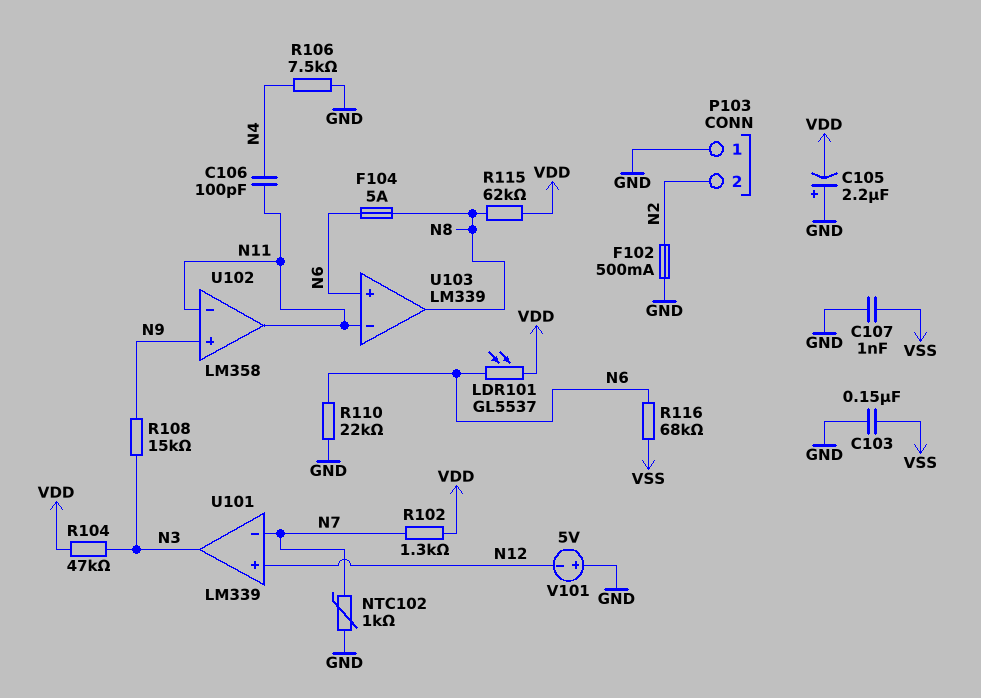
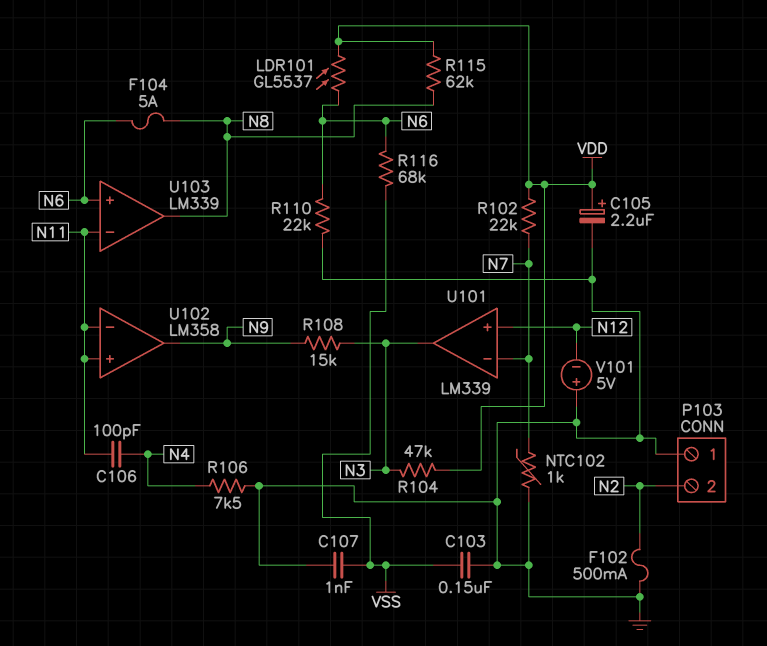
C105: 2.2uF (plus GND, minus VDD) -> 2.2uF (plus VDD, minus GND)
R102: 1.3k (N7, VDD) -> 22k (N7, VDD)
U102 pin in+: N9 -> N11
U102 pin out: N11 -> N9

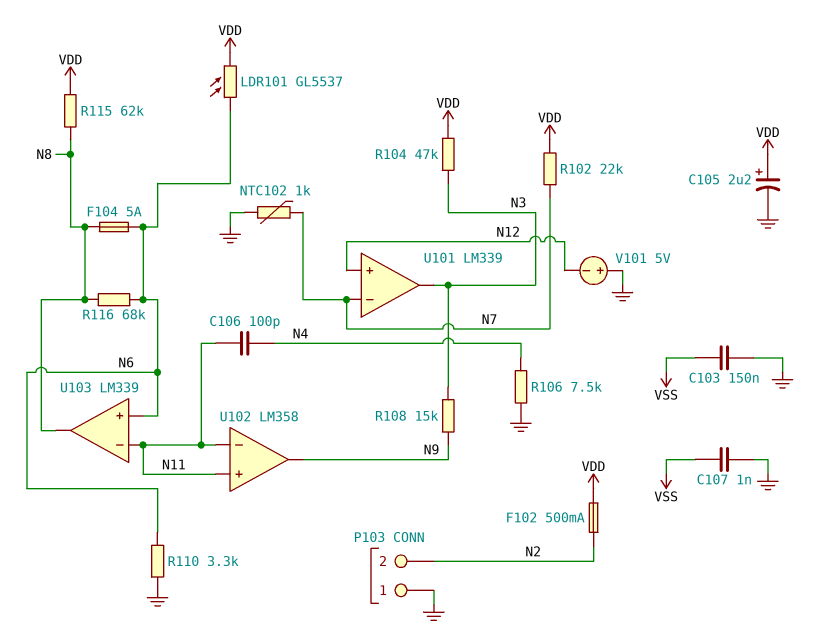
F102: 500mA (GND, N2) -> 500mA (N2, VDD)
R110: 22k (GND, N6) -> 3.3k (GND, N6)
R116: 68k (N6, VSS) -> 68k (N6, N8)

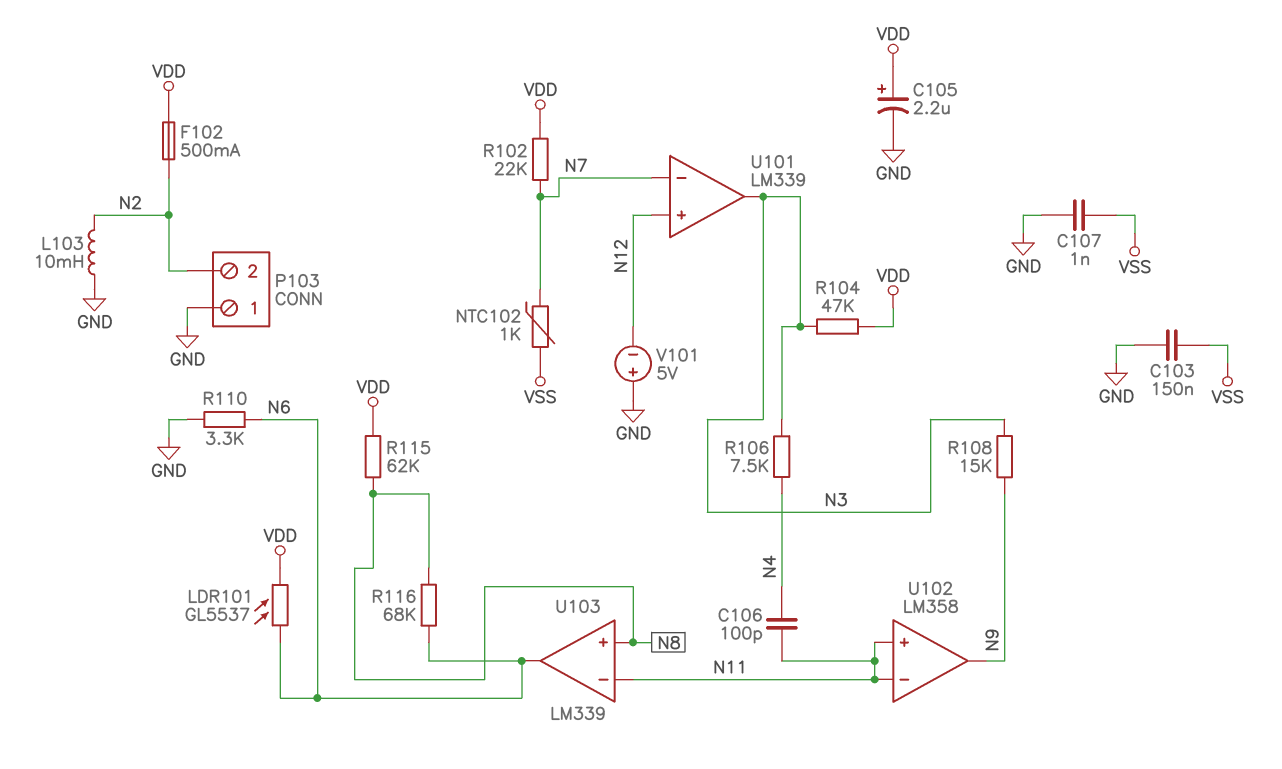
F104: 5A (N6, N8) -> none
L103: none -> 10mH (GND, N2)
NTC102: 1k (GND, N7) -> 1k (N7, VSS)
R106: 7.5k (GND, N4) -> 7.5k (N3, N4)
U103 pin in+: N6 -> N8
U103 pin out: N8 -> N6

